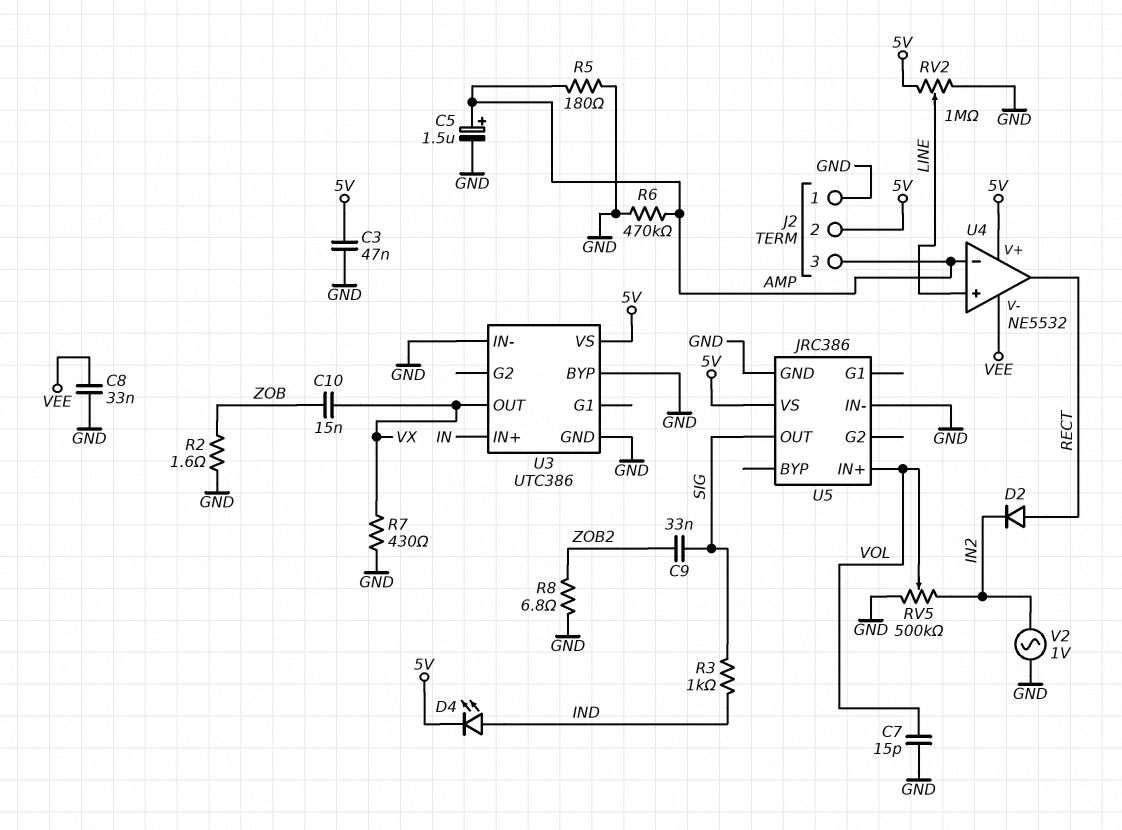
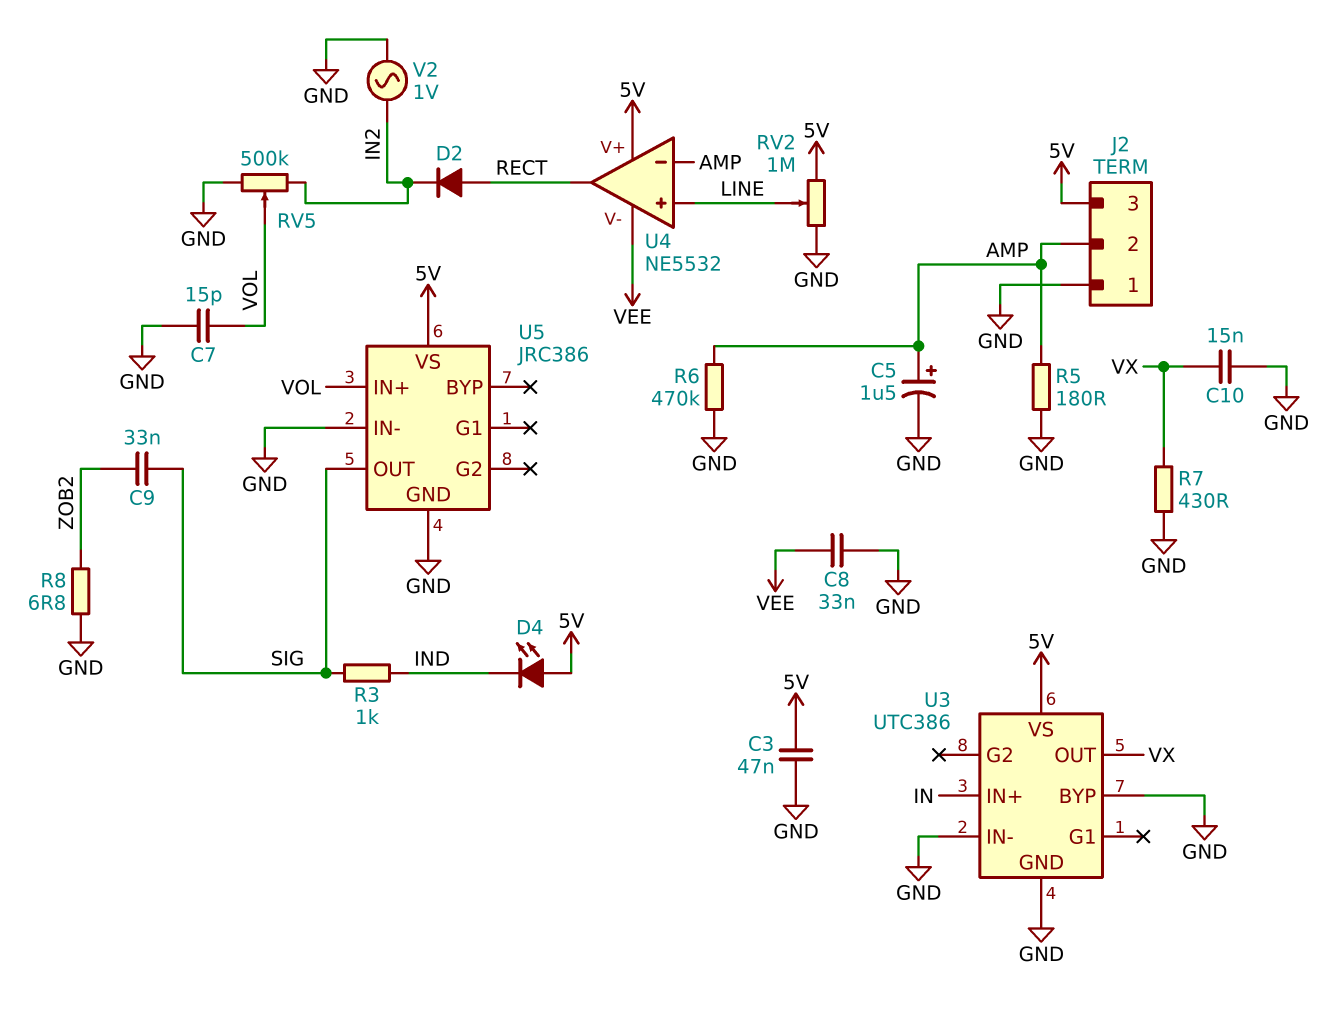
C10: 15nF (VX, ZOB) -> 15nF (GND, VX)
D4: LED (A IND, K 5V) -> LED (A 5V, K IND)
J2 pin 2: 5V -> AMP
J2 pin 3: AMP -> 5V
R2: 1.6 (GND, ZOB) -> none

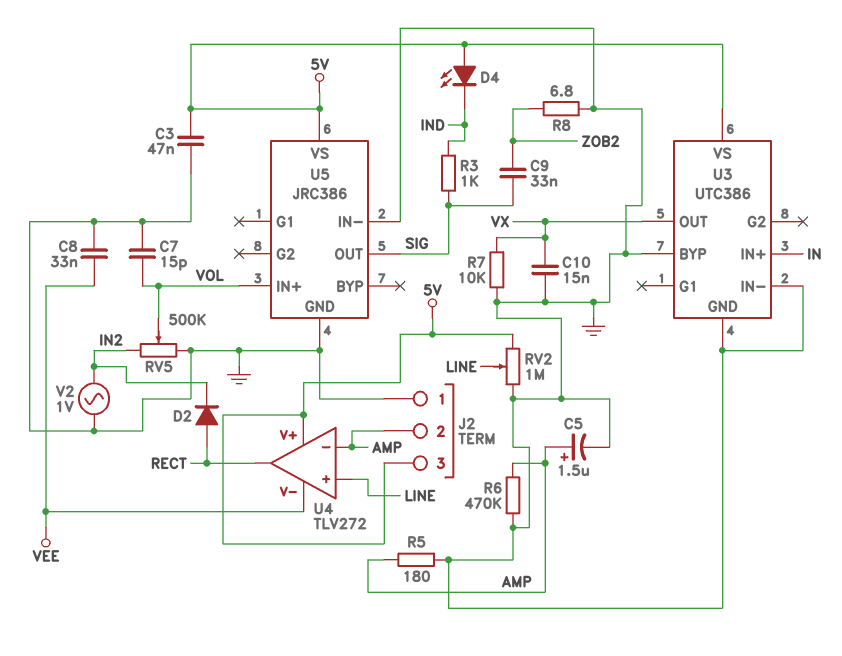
R7: 430 (GND, VX) -> 10k (GND, VX)
U4: NE5532 -> TLV272

